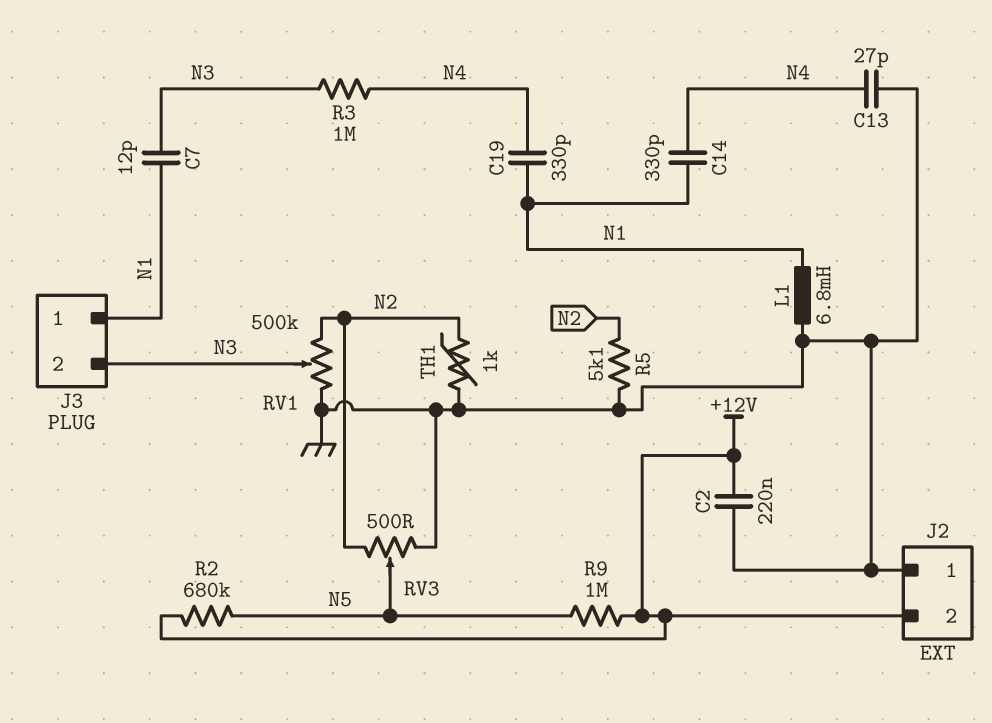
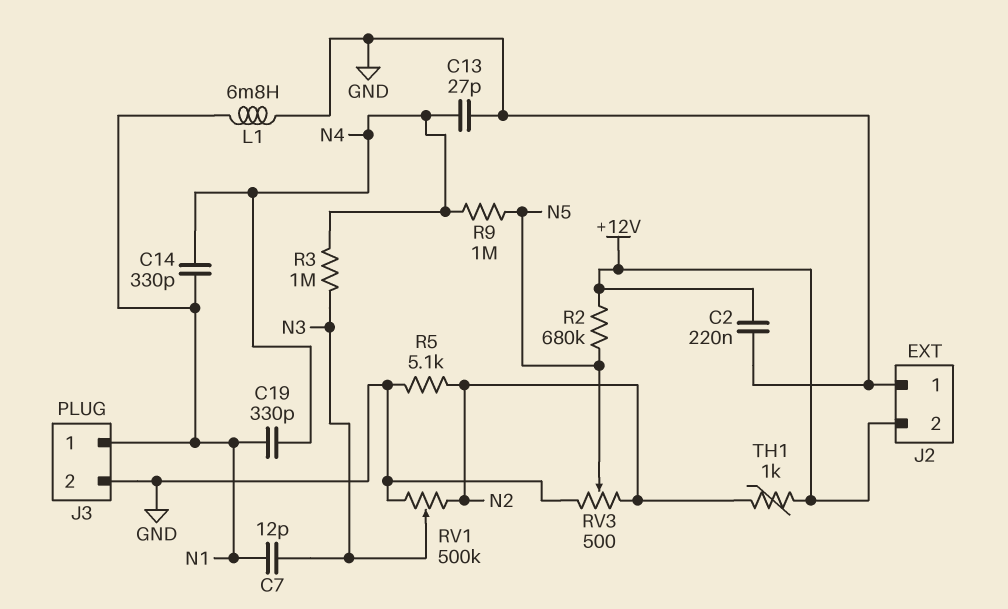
J3 pin 2: N3 -> GND
R9: 1M (+12V, N5) -> 1M (N4, N5)
TH1: 1k (GND, N2) -> 1k (+12V, N2)

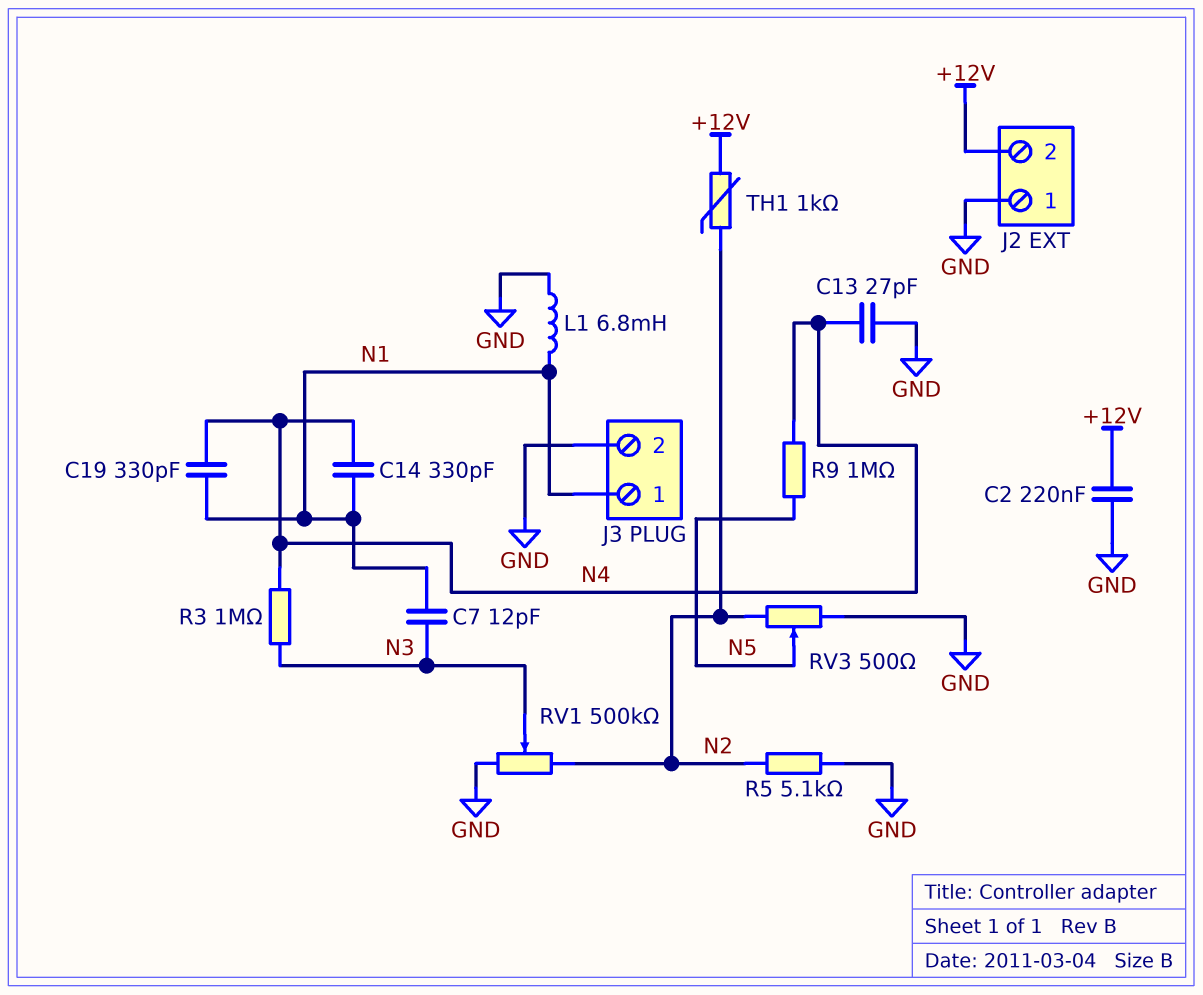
R2: 680k (+12V, N5) -> none

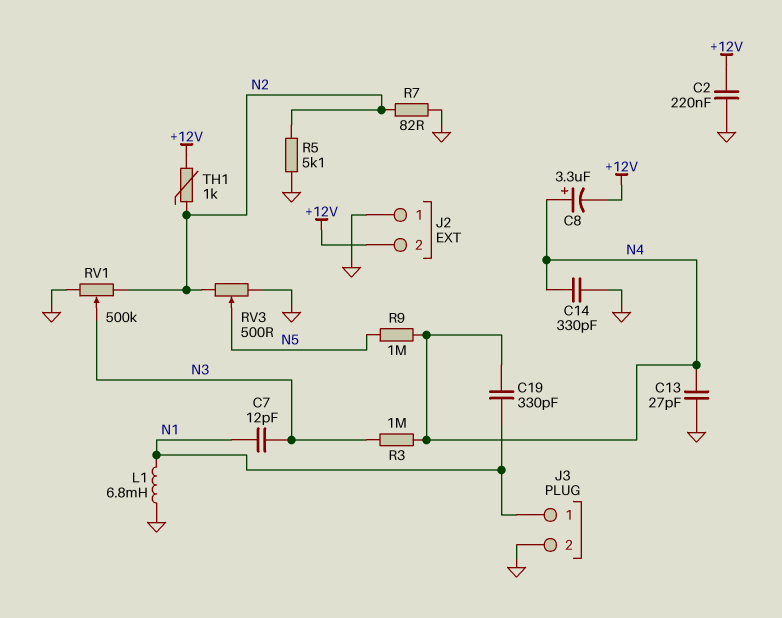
C8: none -> 3.3uF (plus N4, minus +12V)
C14: 330pF (N1, N4) -> 330pF (GND, N4)
R7: none -> 82 (GND, N2)

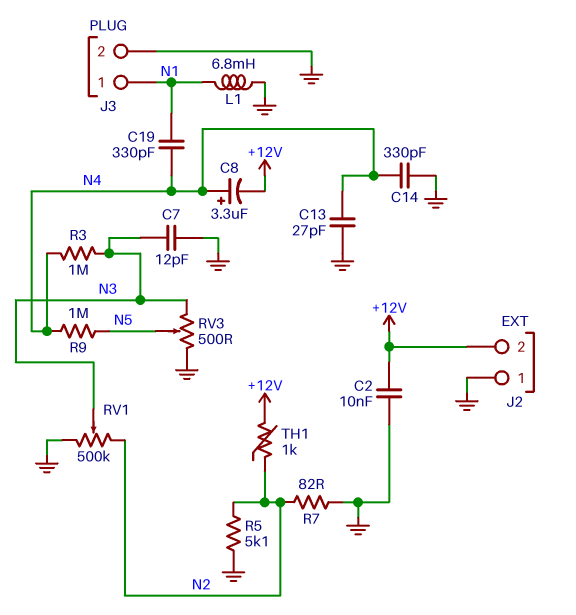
C2: 220nF (+12V, GND) -> 10nF (+12V, GND)
C7: 12pF (N1, N3) -> 12pF (GND, N3)
RV3: 500 (GND, N2, wiper N5) -> 500 (GND, N3, wiper N5)

